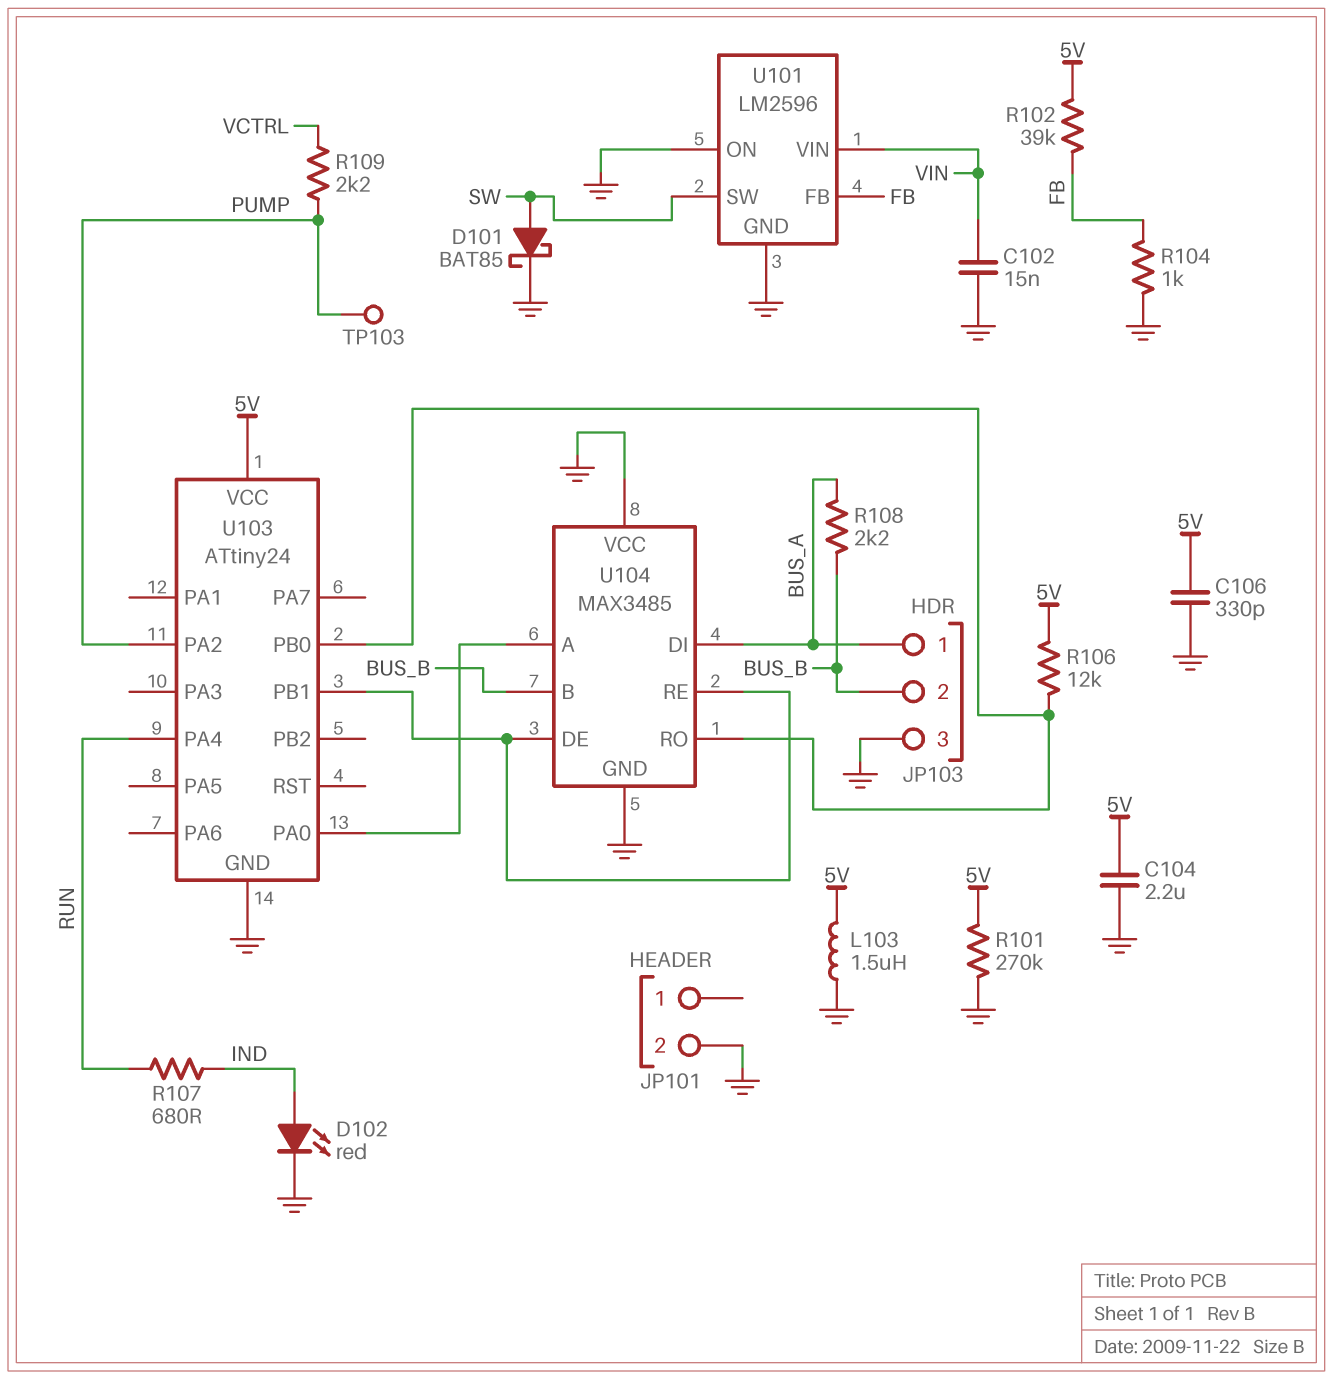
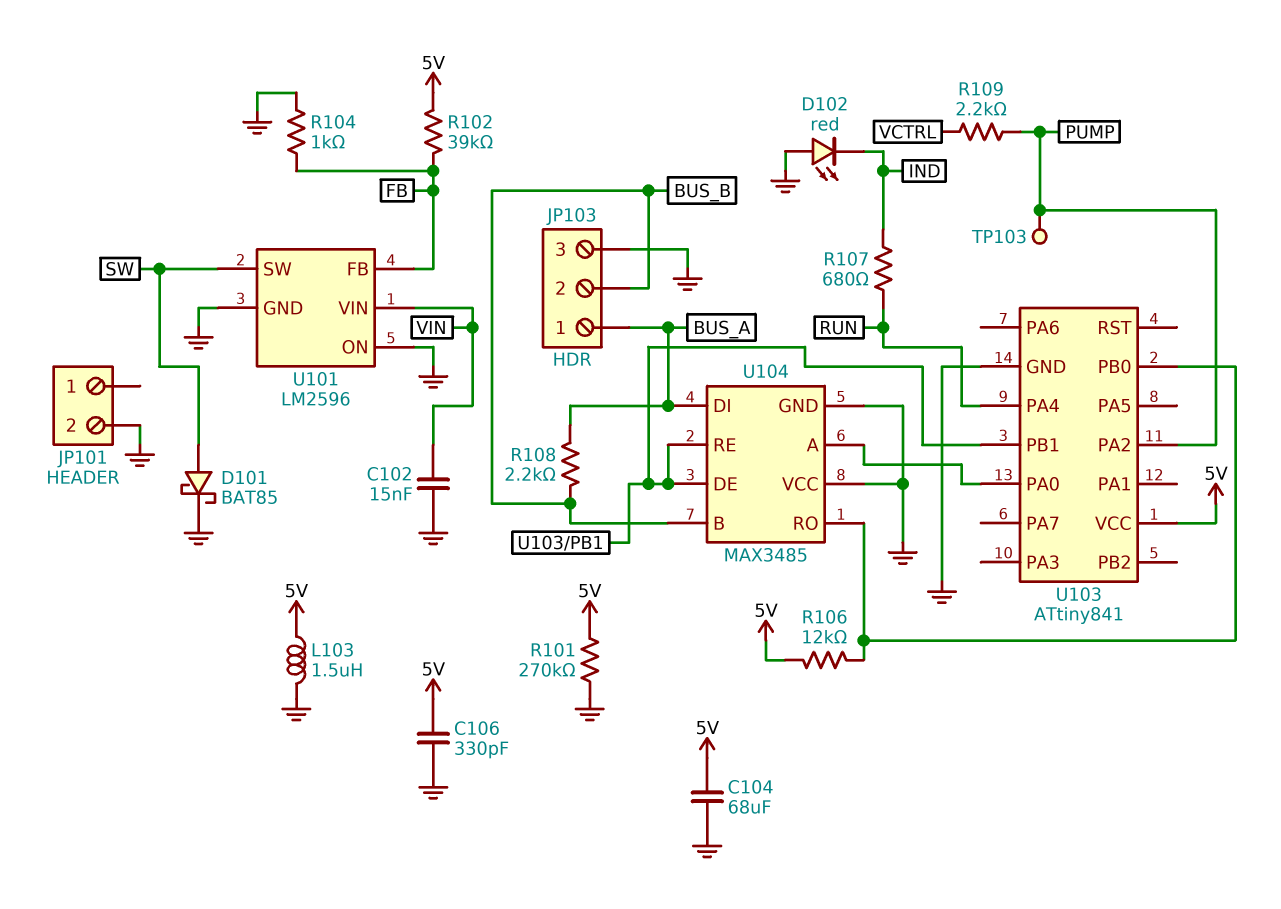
C104: 2.2uF (5V, GND) -> 68uF (5V, GND)
D102: LED red (A IND, K GND) -> LED red (A GND, K IND)
U103: ATtiny24 -> ATtiny841

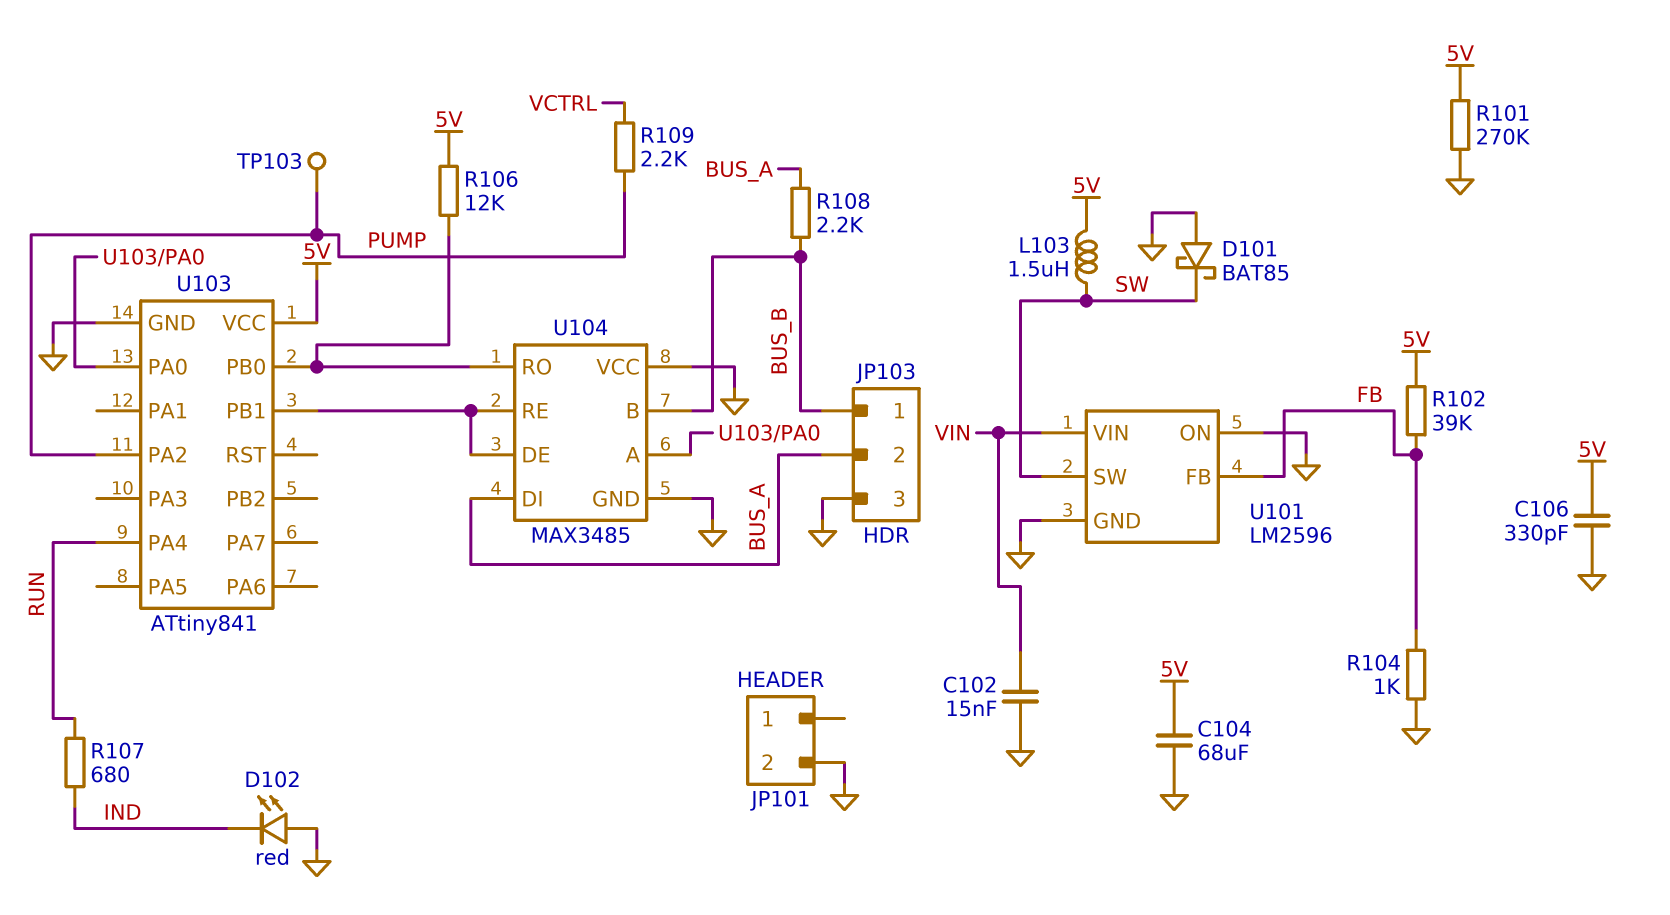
D101: schottky BAT85 (A SW, K GND) -> schottky BAT85 (A GND, K SW)
JP103 pin 1: BUS_A -> BUS_B
JP103 pin 2: BUS_B -> BUS_A
L103: 1.5uH (5V, GND) -> 1.5uH (5V, SW)

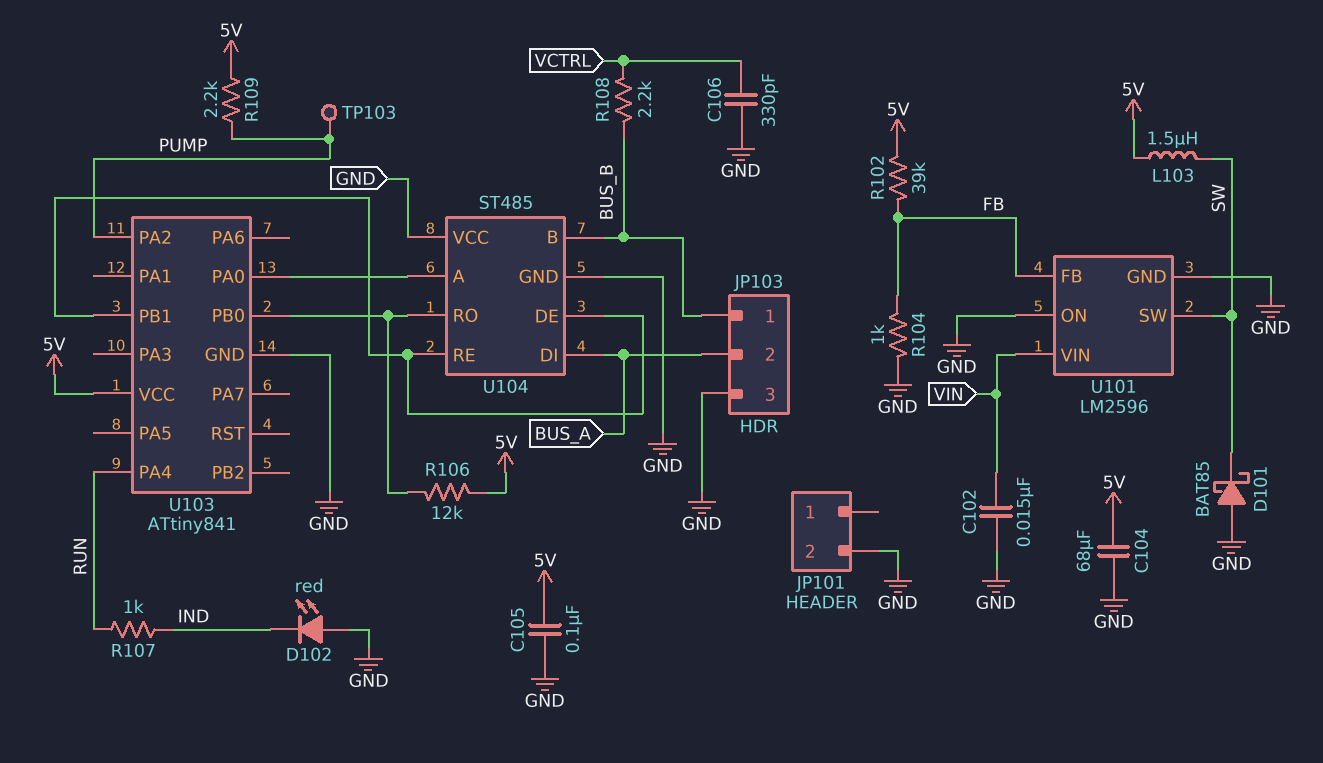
C105: none -> 100nF (5V, GND)
C106: 330pF (5V, GND) -> 330pF (GND, VCTRL)
R101: 270k (5V, GND) -> none
R107: 680 (IND, RUN) -> 1k (IND, RUN)
R108: 2.2k (BUS_A, BUS_B) -> 2.2k (BUS_B, VCTRL)
R109: 2.2k (PUMP, VCTRL) -> 2.2k (5V, PUMP)
U104: MAX3485 -> ST485

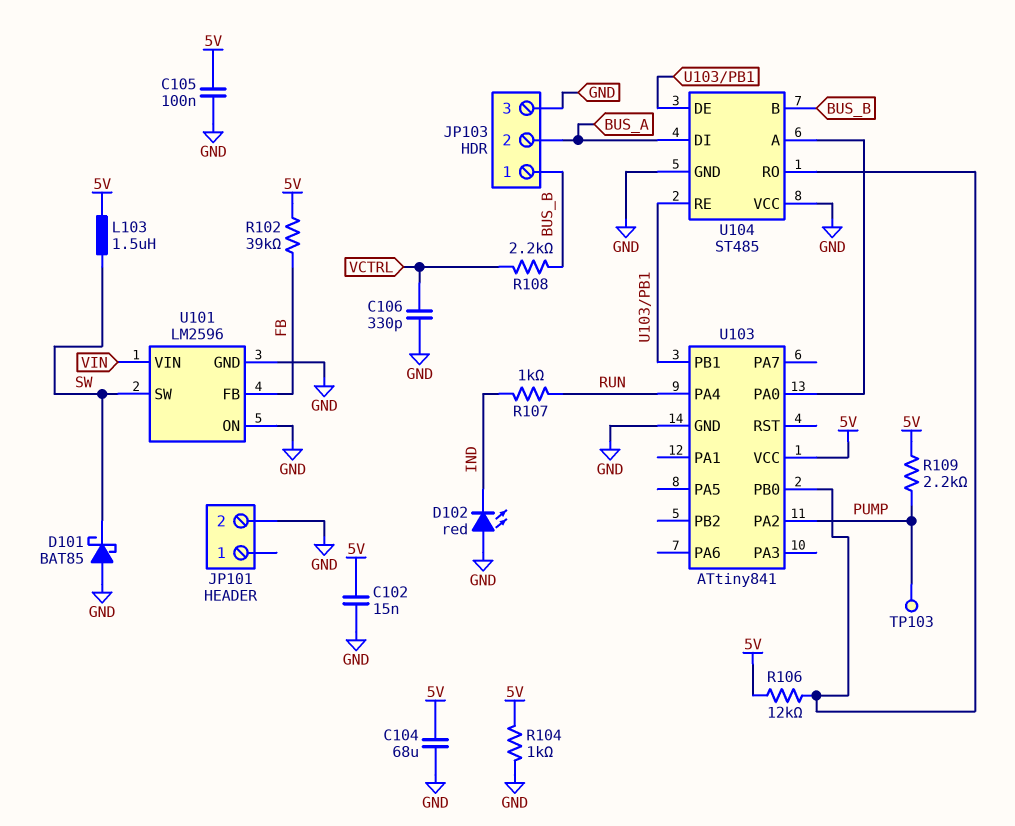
C102: 15nF (GND, VIN) -> 15nF (5V, GND)
R104: 1k (FB, GND) -> 1k (5V, GND)

